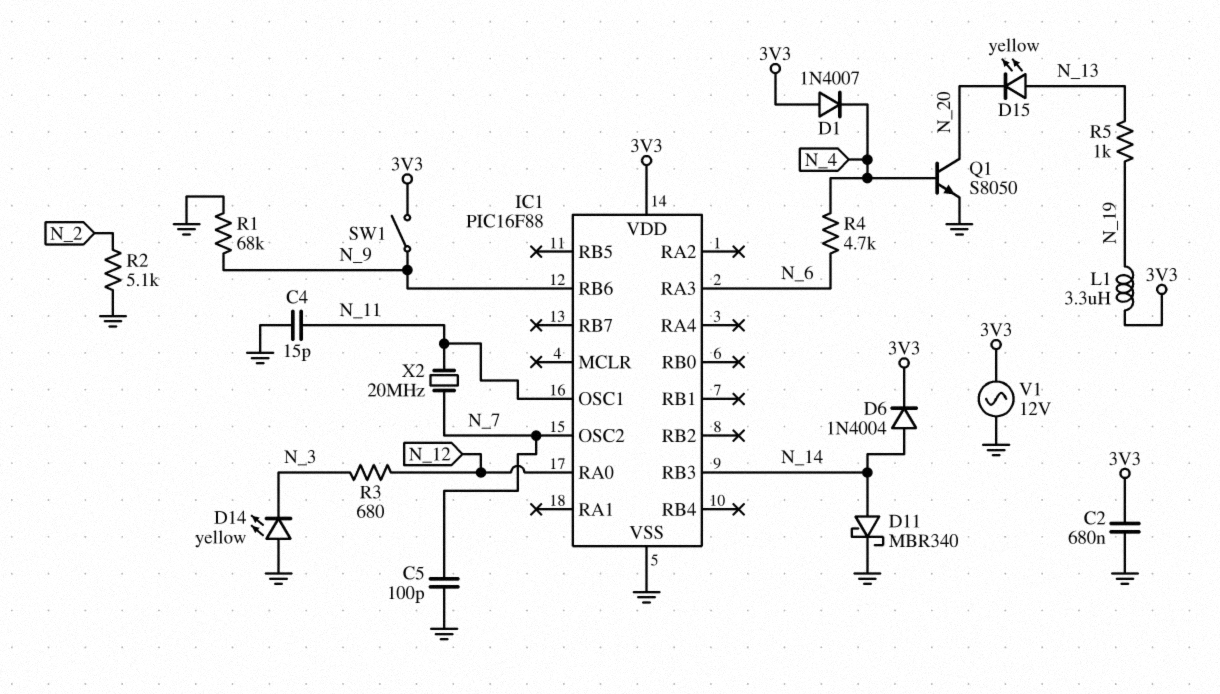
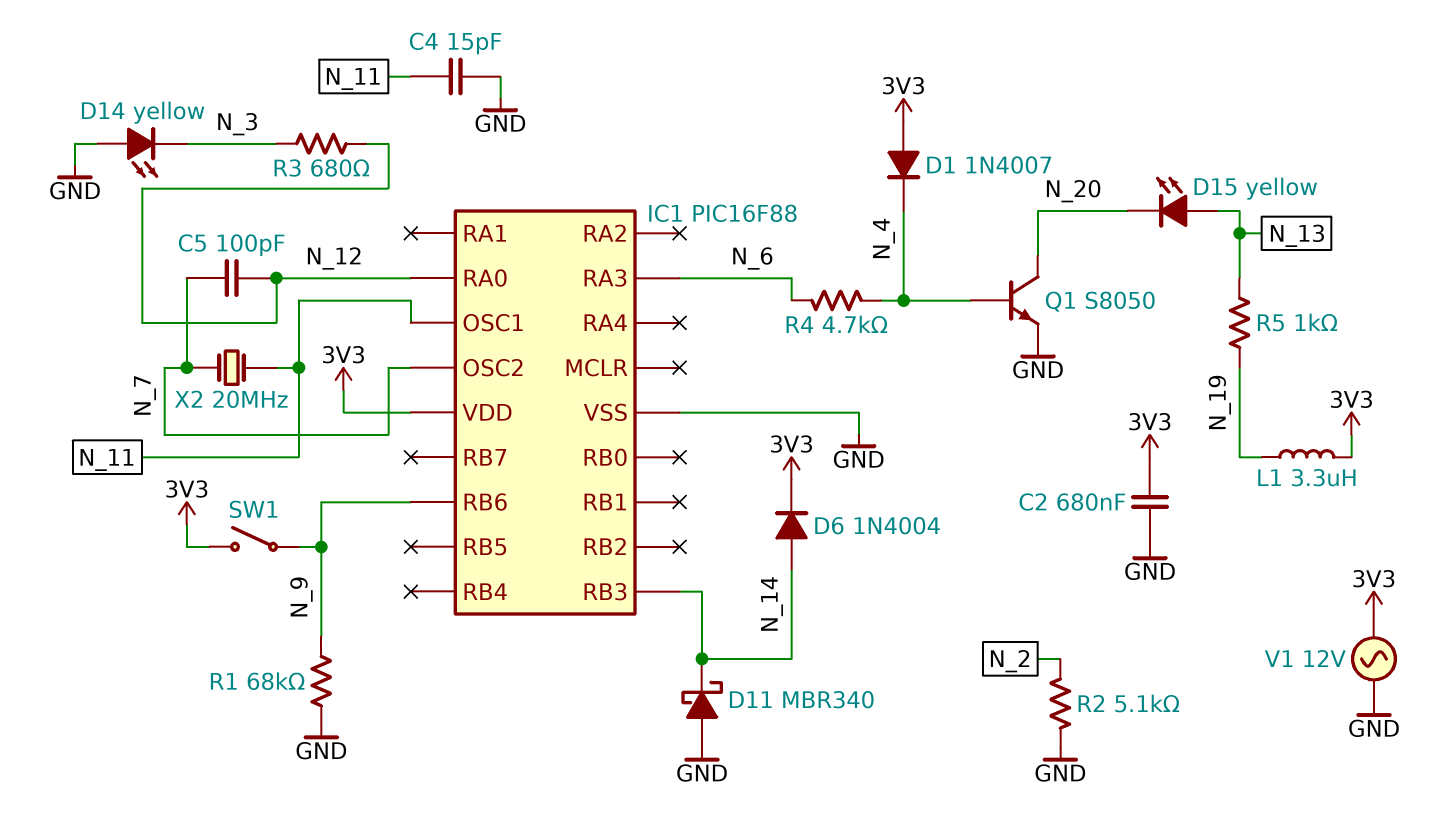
C5: 100pF (GND, N_7) -> 100pF (N_7, N_12)
D11: schottky MBR340 (A N_14, K GND) -> schottky MBR340 (A GND, K N_14)

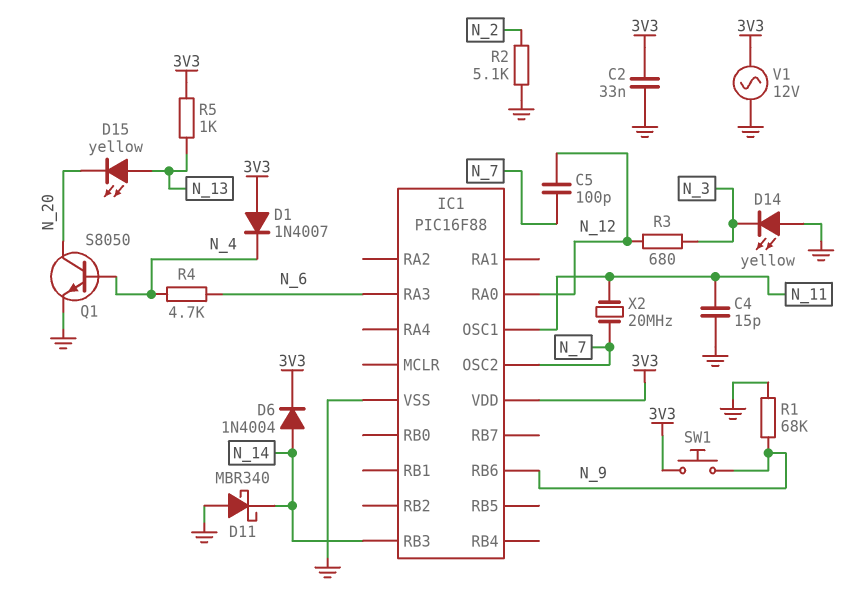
C2: 680nF (3V3, GND) -> 33nF (3V3, GND)
L1: 3.3uH (3V3, N_19) -> none
R5: 1k (N_13, N_19) -> 1k (3V3, N_13)
SW1: switch (3V3, N_9) -> button (3V3, N_9)

